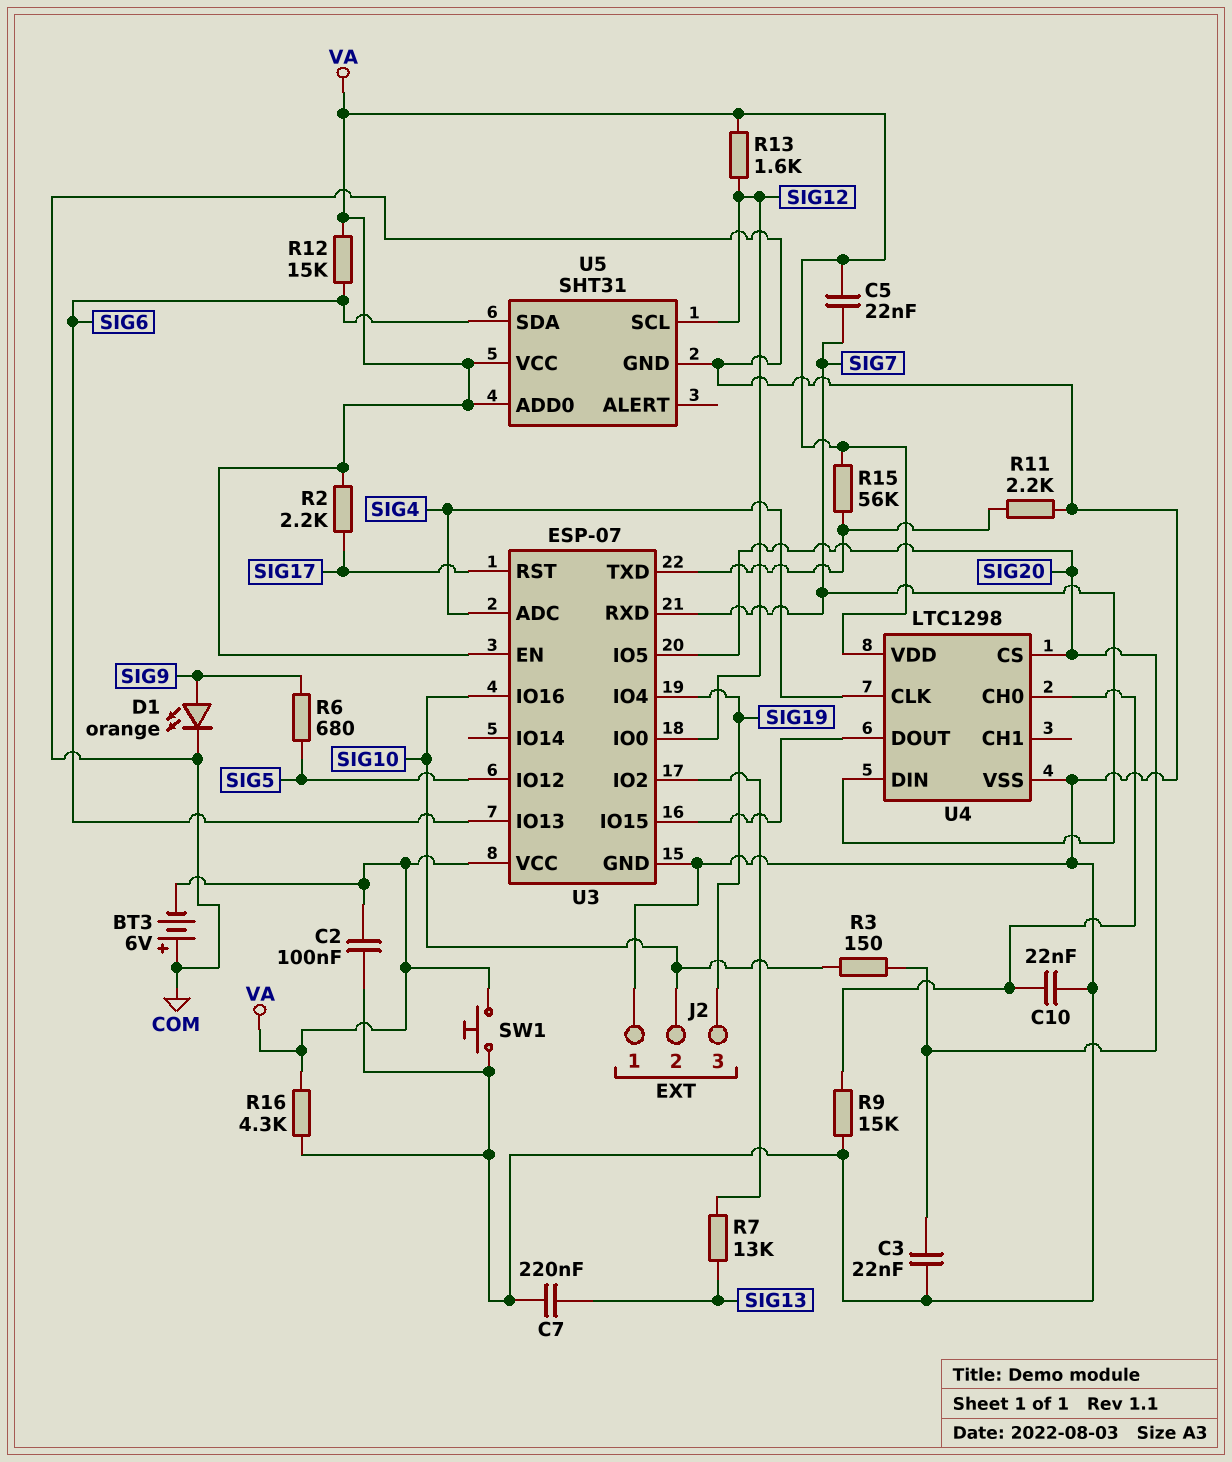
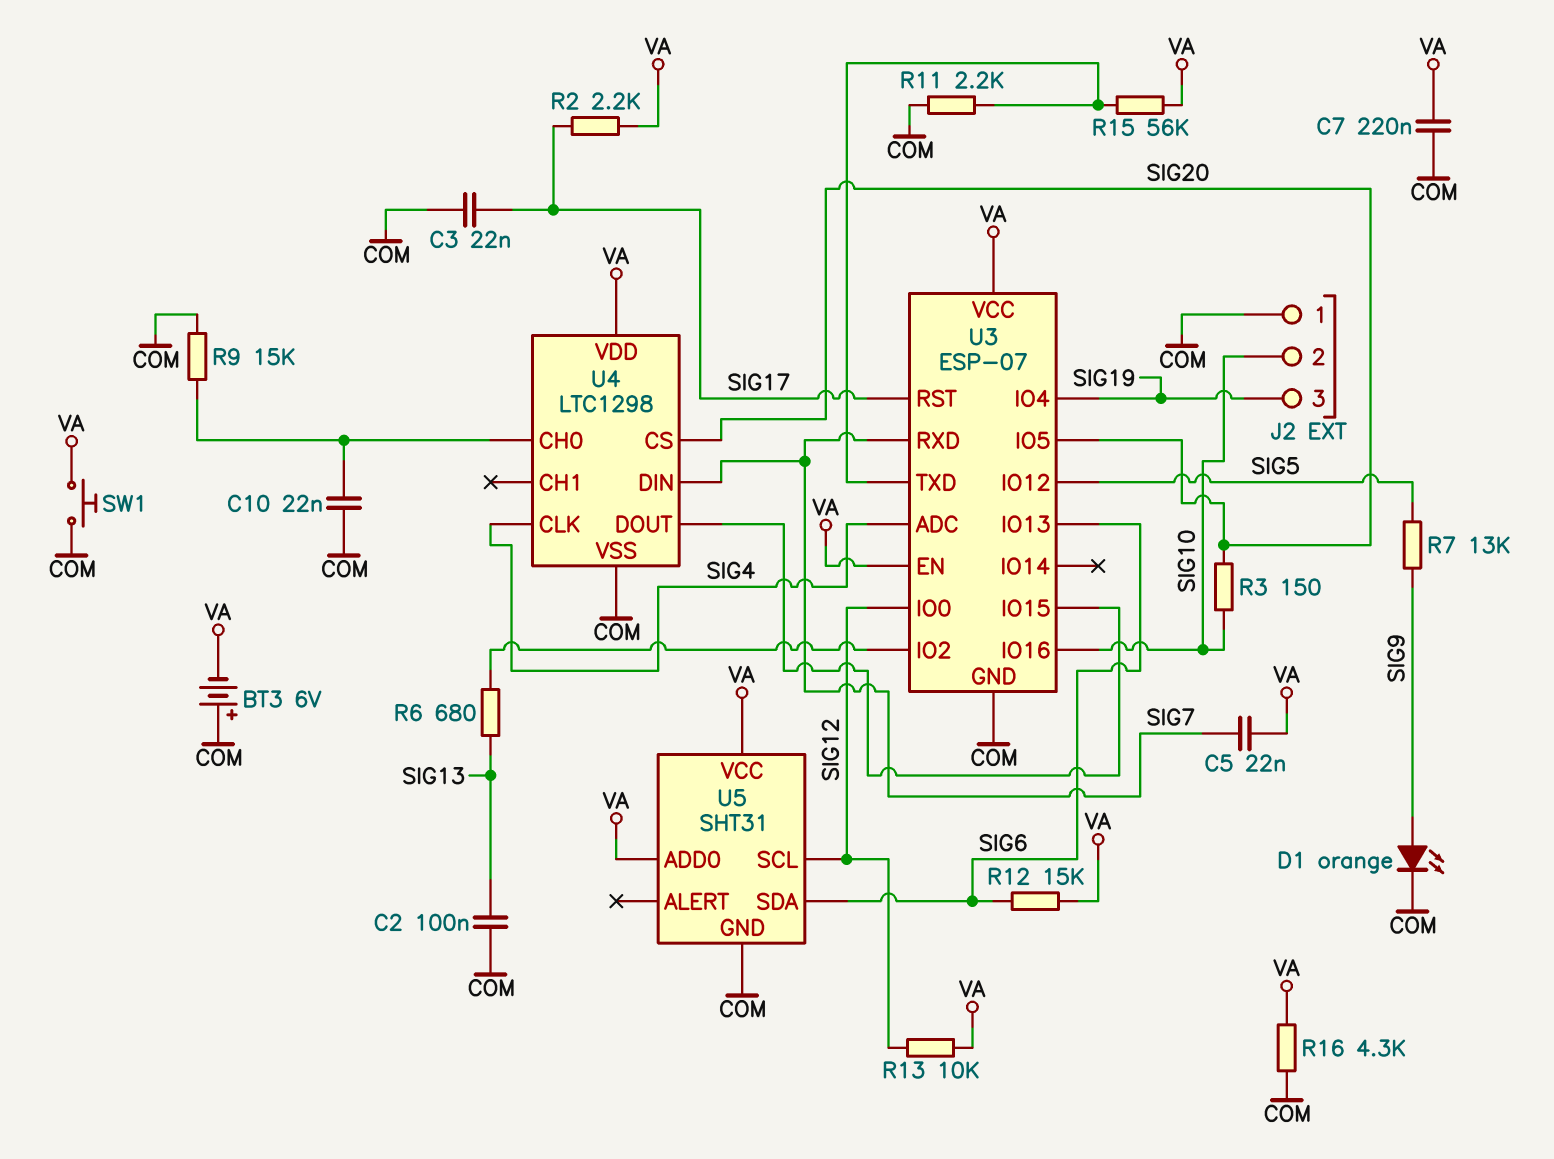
C2: 100nF (COM, VA) -> 100nF (COM, SIG13)
C3: 22nF (COM, SIG20) -> 22nF (COM, SIG17)
C7: 220nF (COM, SIG13) -> 220nF (COM, VA)
R6: 680 (SIG5, SIG9) -> 680 (SIG13, U3/IO2)
R7: 13k (SIG13, U3/IO2) -> 13k (SIG5, SIG9)
R13: 1.6k (SIG12, VA) -> 10k (SIG12, VA)

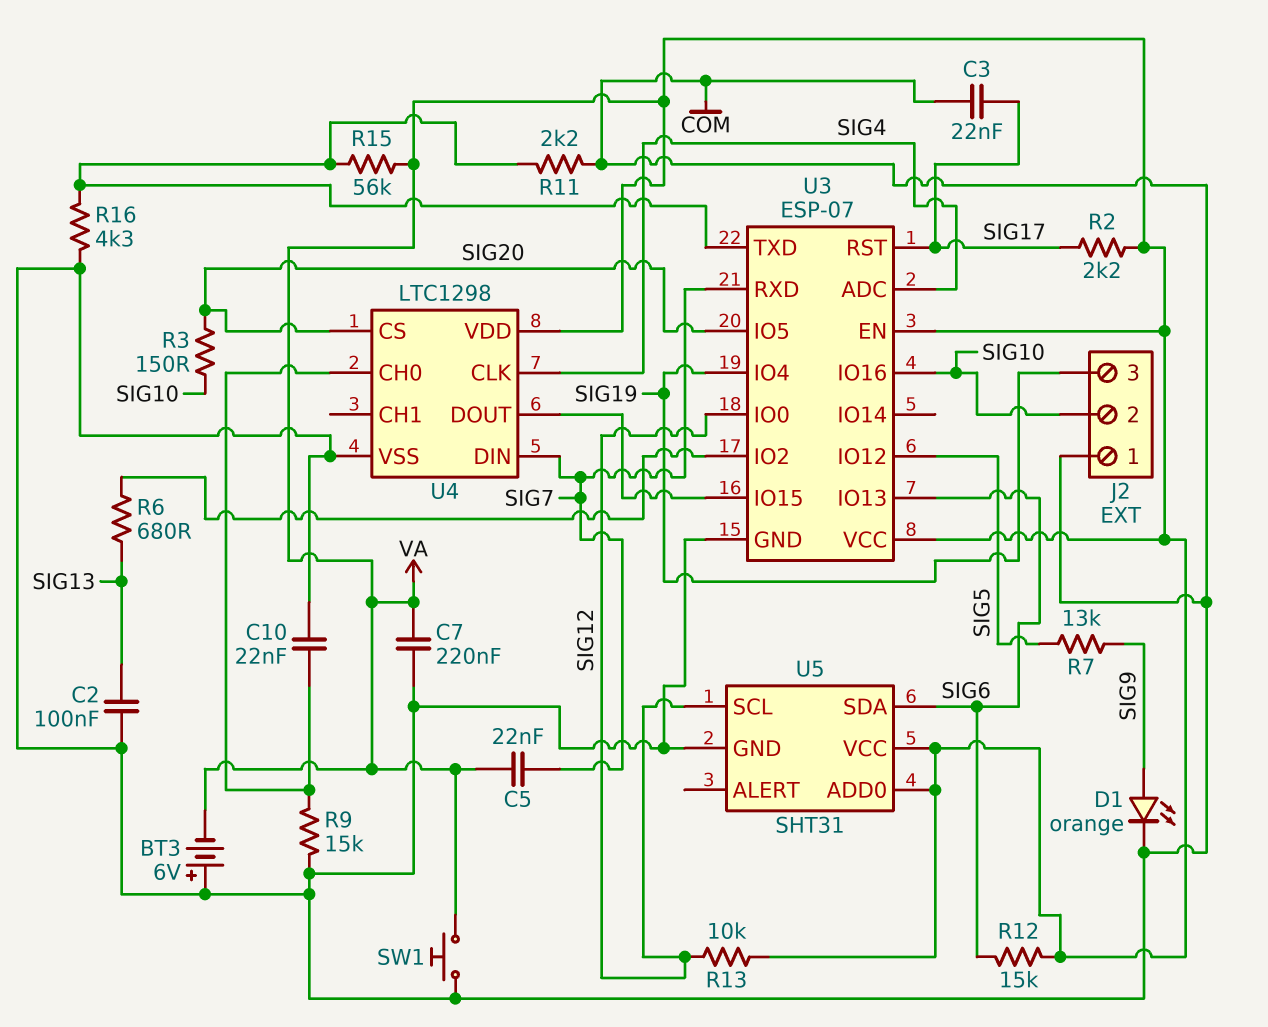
R16: 4.3k (COM, VA) -> 4.3k (COM, U3/TXD)

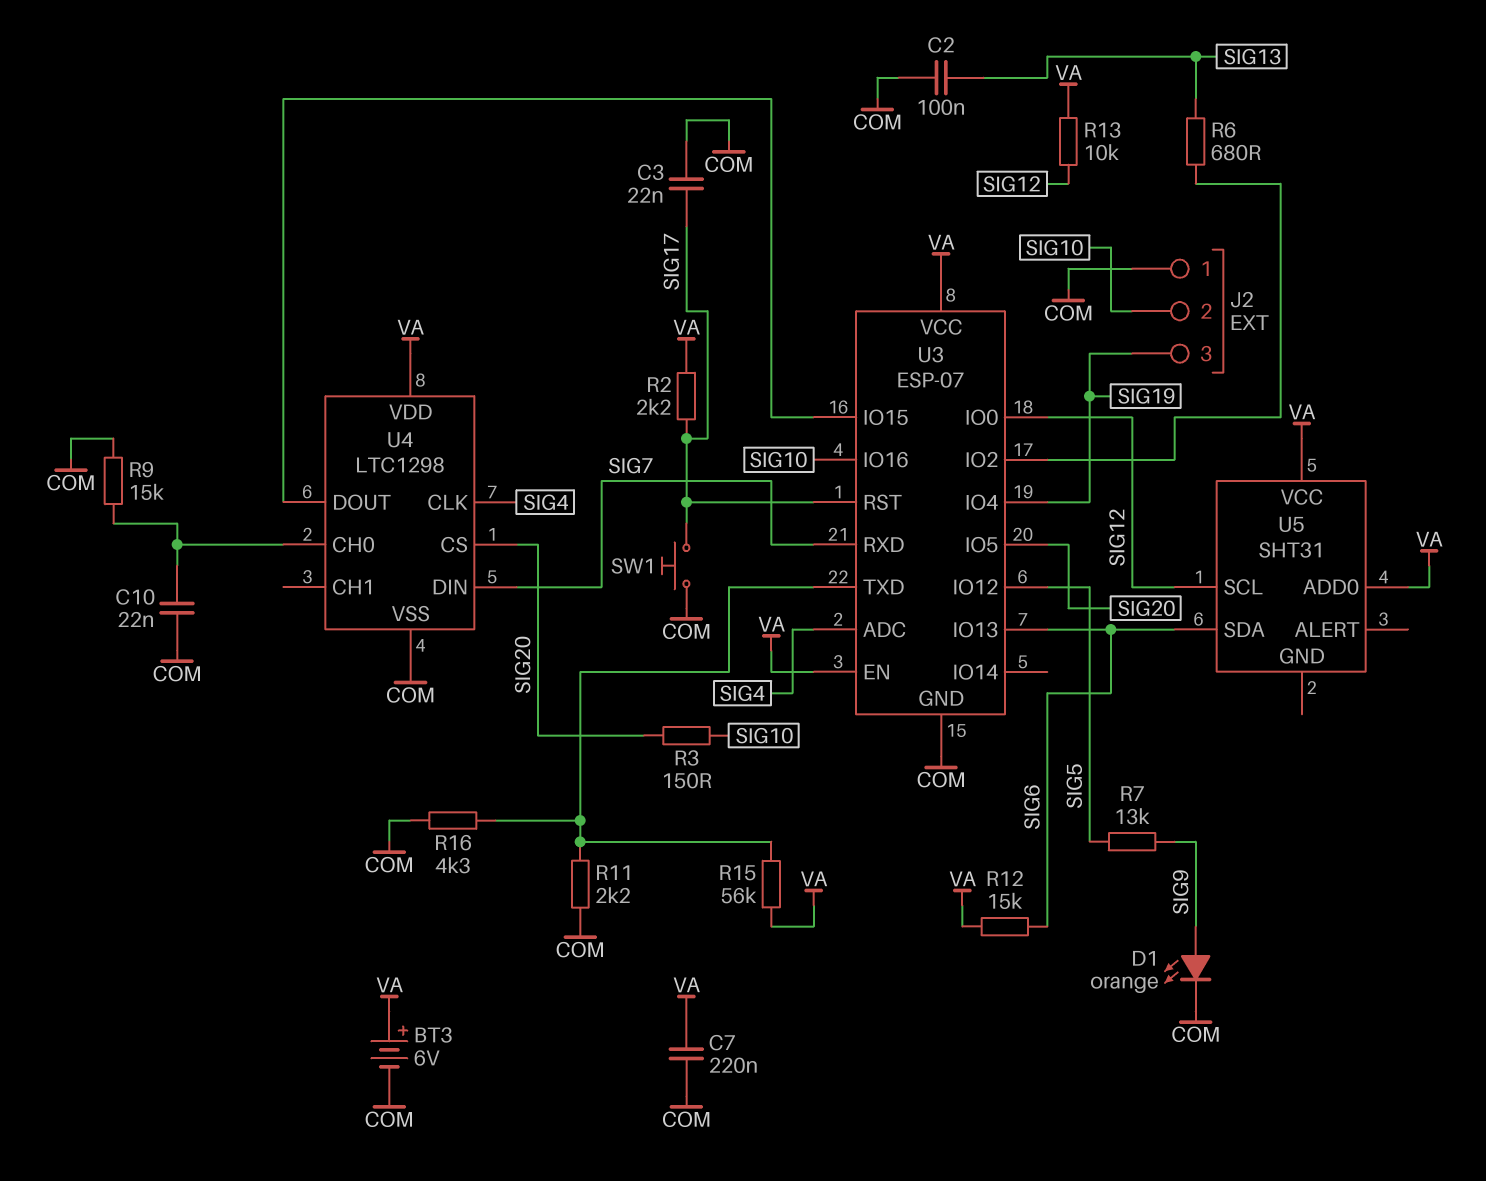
BT3: 6V (plus COM, minus VA) -> 6V (plus VA, minus COM)
C5: 22nF (SIG7, VA) -> none
SW1: button (COM, VA) -> button (COM, SIG17)
U5 pin GND: COM -> none

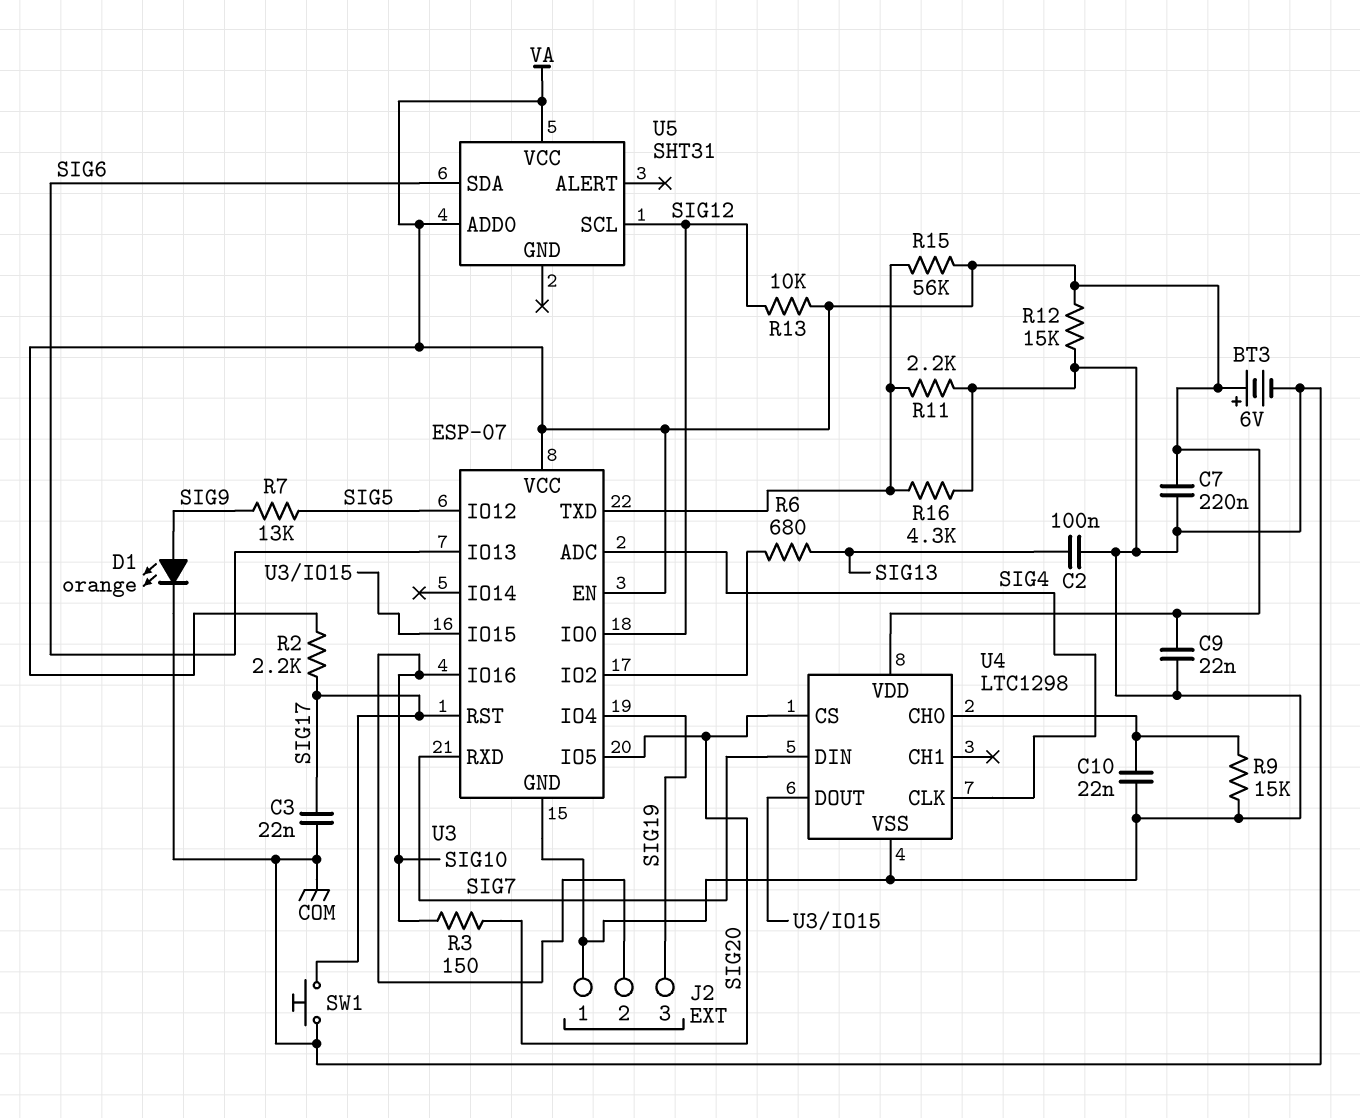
C9: none -> 22nF (COM, VA)
R12: 15k (SIG6, VA) -> 15k (COM, VA)

